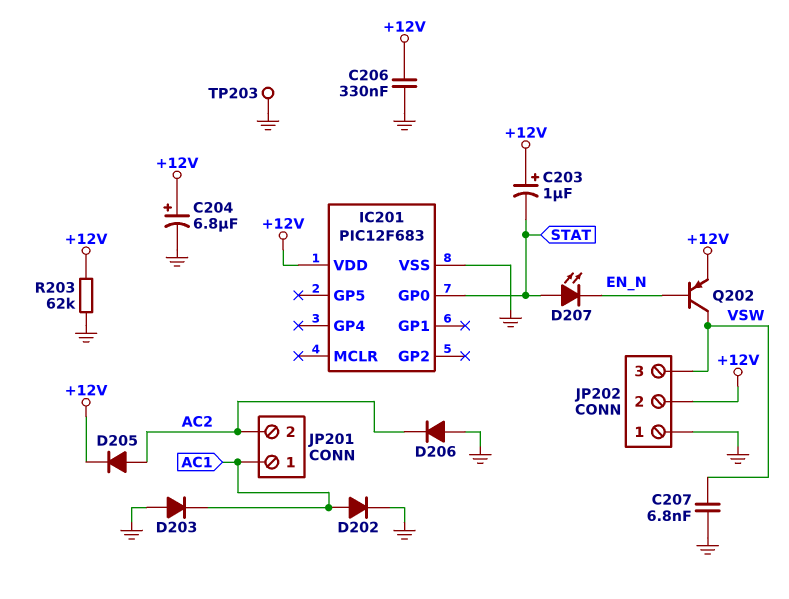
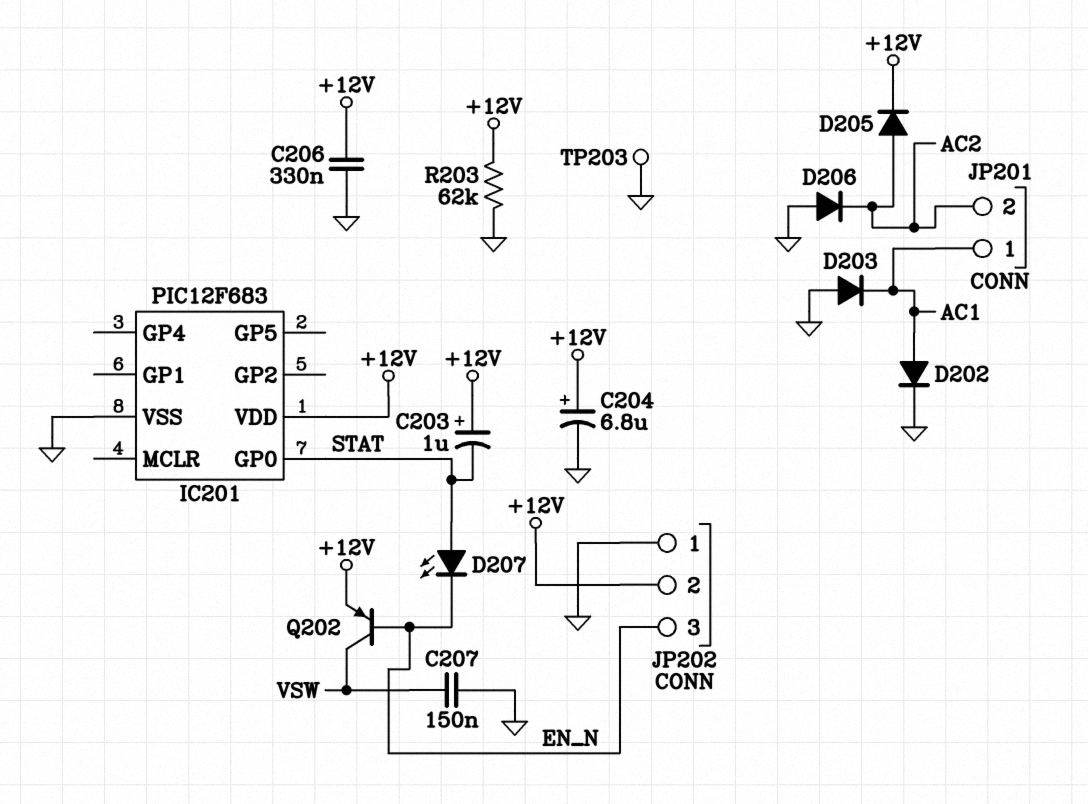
C207: 6.8nF (GND, VSW) -> 150nF (GND, VSW)
JP202 pin 3: VSW -> EN_N

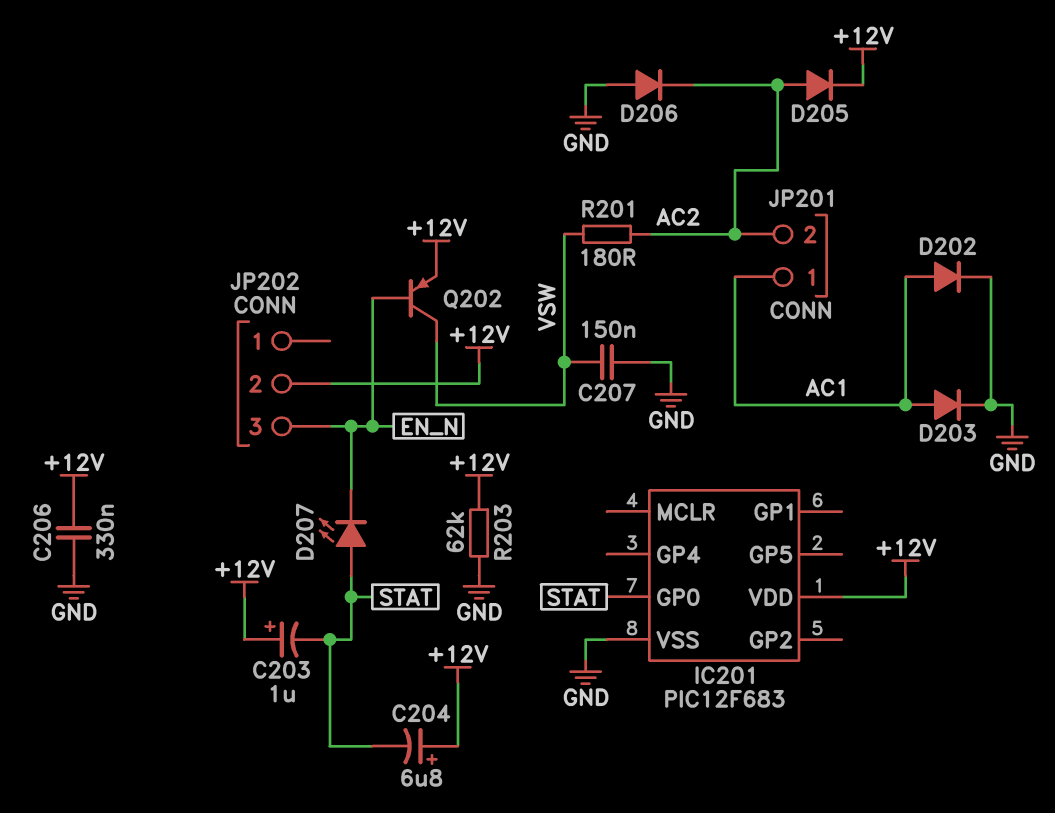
C204: 6.8uF (plus +12V, minus GND) -> 6.8uF (plus +12V, minus STAT)
D203: diode (A GND, K AC1) -> diode (A AC1, K GND)
JP202 pin 1: GND -> none
R201: none -> 180 (AC2, VSW)
TP203: test point (GND) -> none

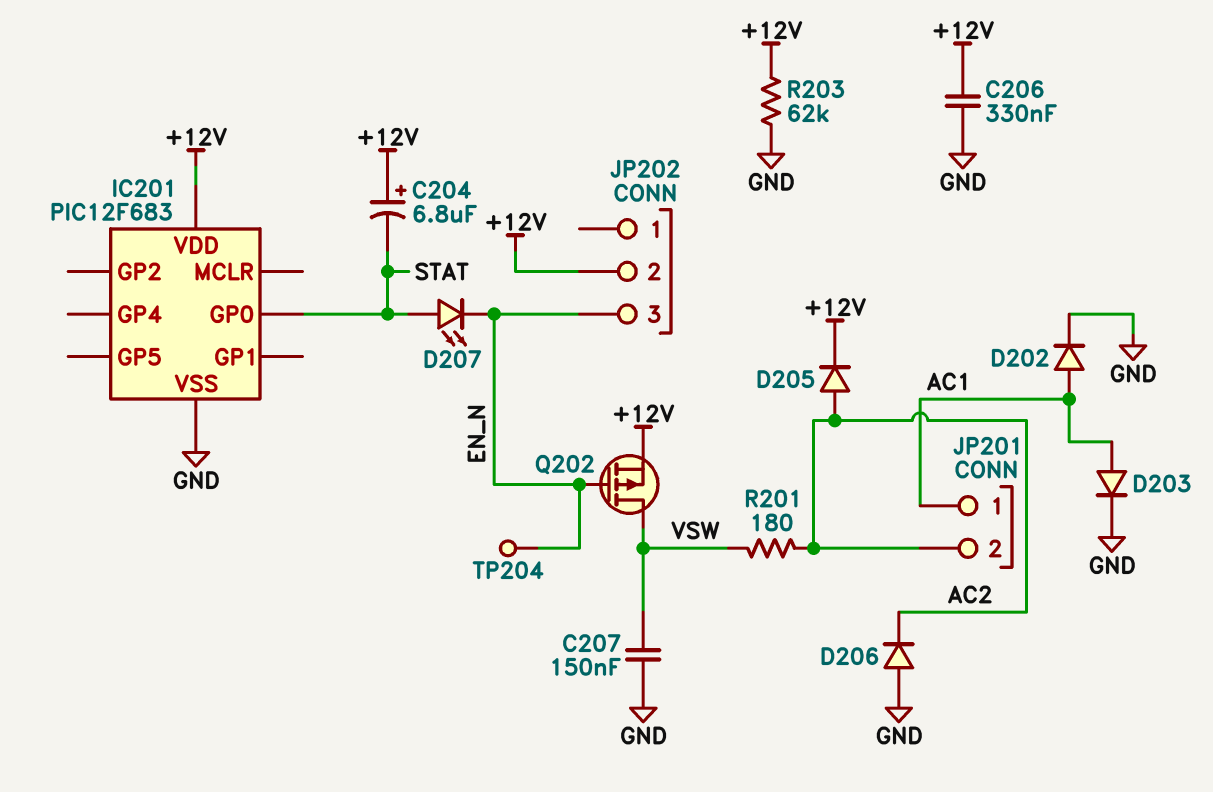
C203: 1uF (plus +12V, minus STAT) -> none
Q202: PNP (B EN_N, C VSW, E +12V) -> PMOS (G EN_N, D VSW, S +12V)
TP204: none -> test point (EN_N)

